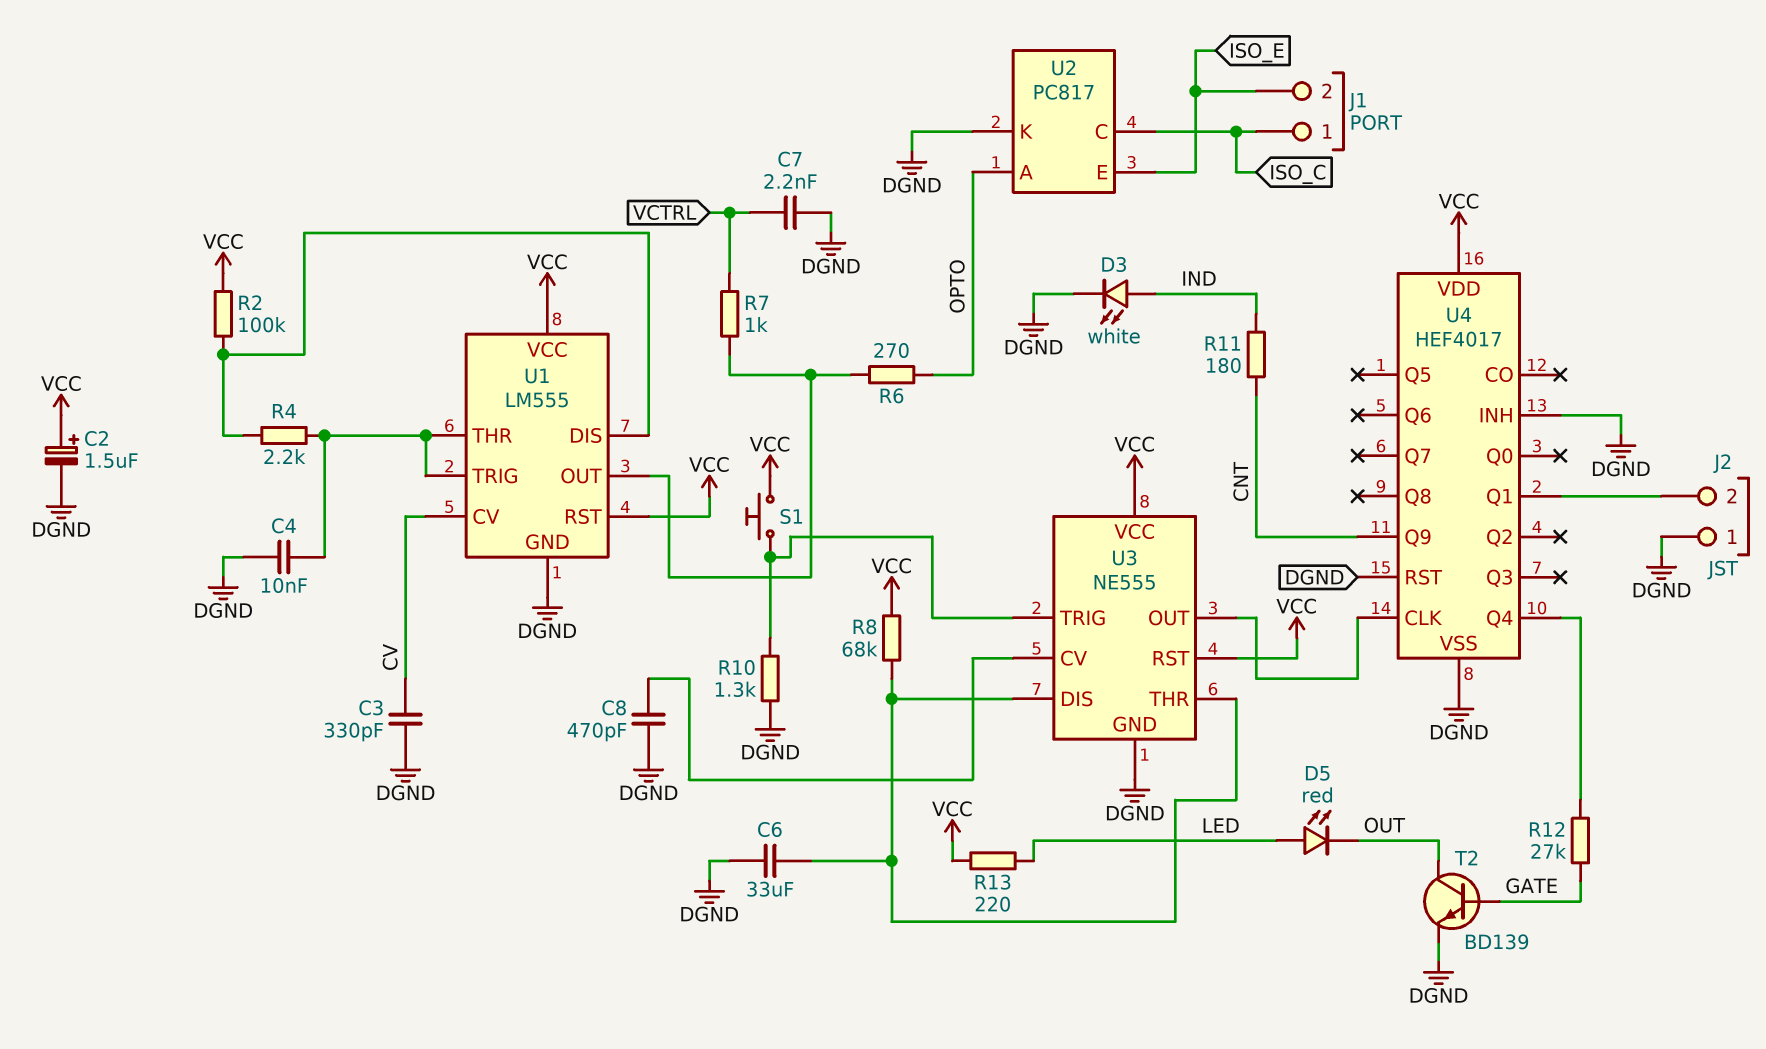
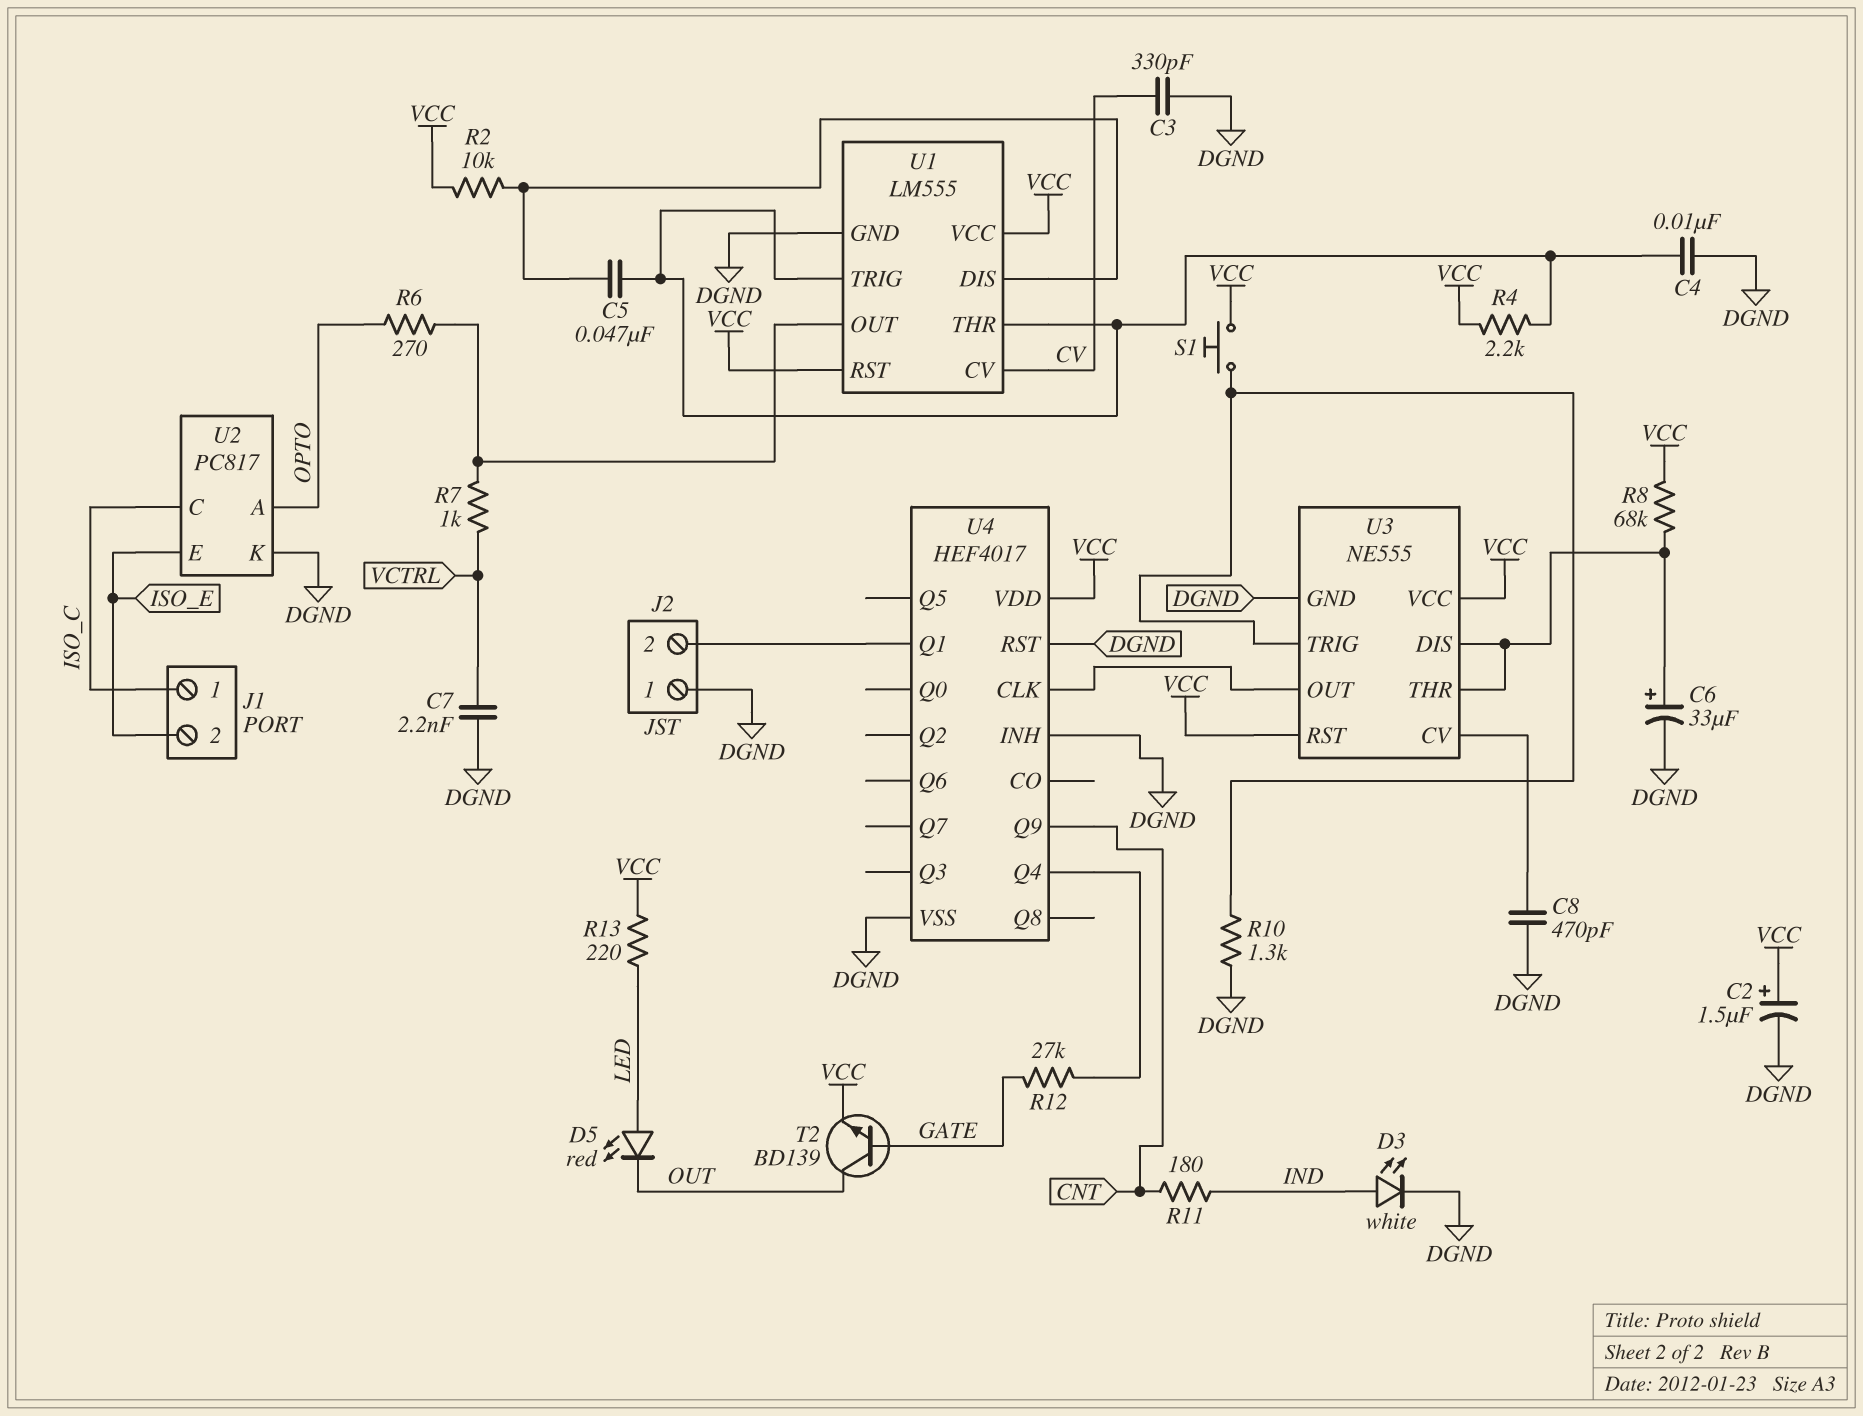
C5: none -> 47nF (U1/DIS, U1/THR)
C6: 33uF (DGND, U3/DIS) -> 33uF (plus U3/DIS, minus DGND)
R2: 100k (U1/DIS, VCC) -> 10k (U1/DIS, VCC)
R4: 2.2k (U1/DIS, U1/THR) -> 2.2k (U1/THR, VCC)
T2: NPN BD139 (B GATE, C OUT, E DGND) -> NPN BD139 (B GATE, C OUT, E VCC)

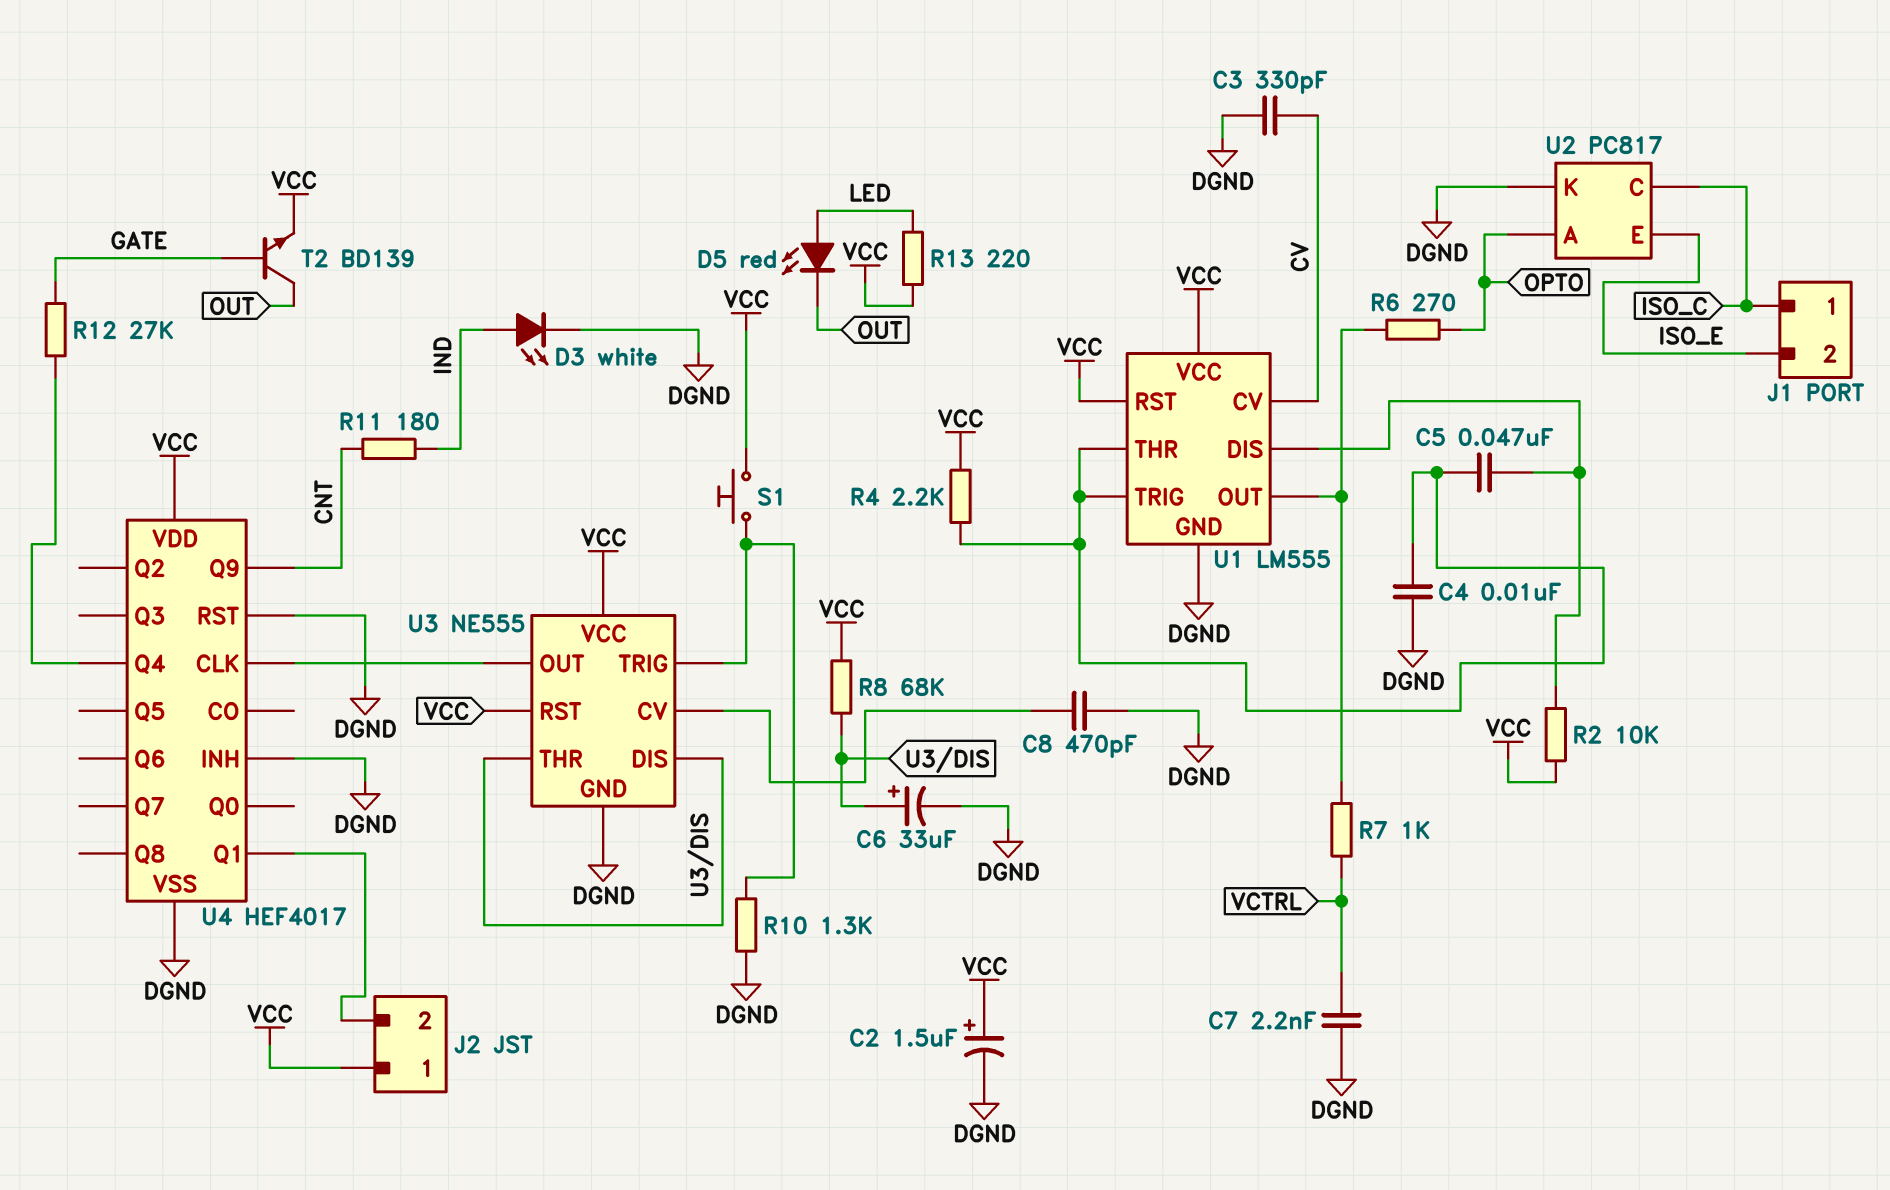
J2 pin 1: DGND -> VCC

